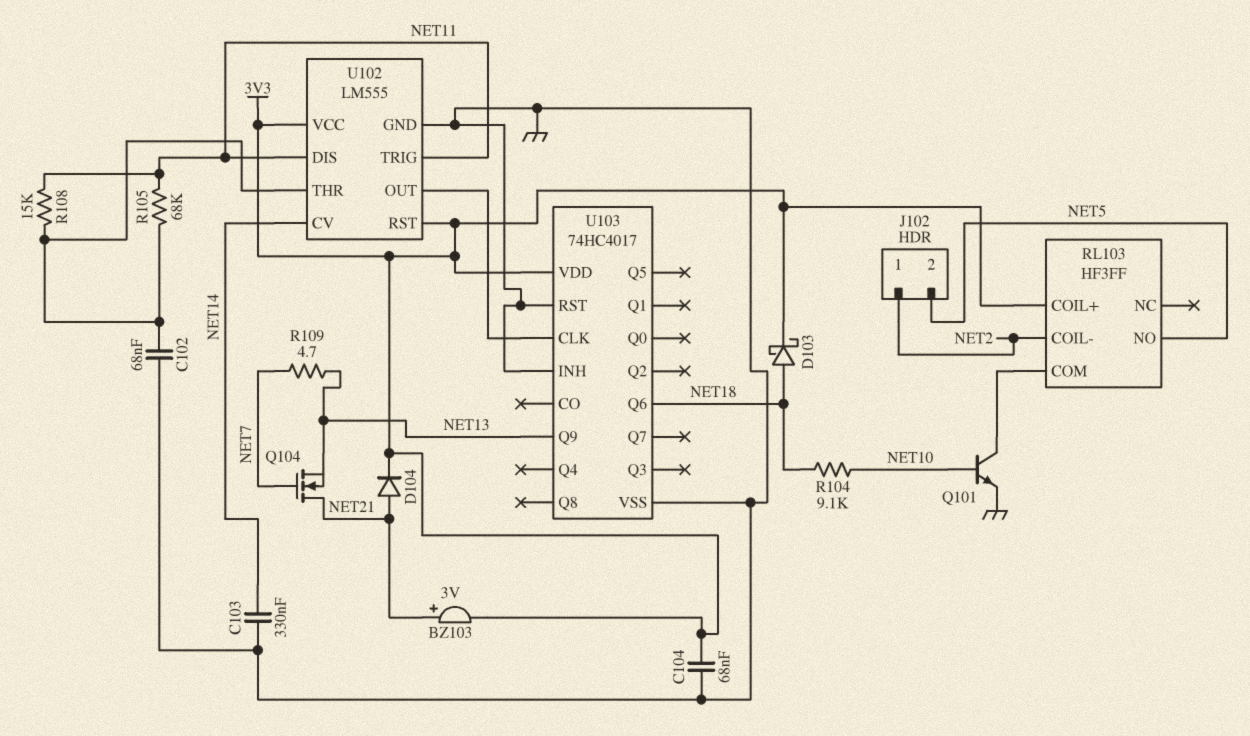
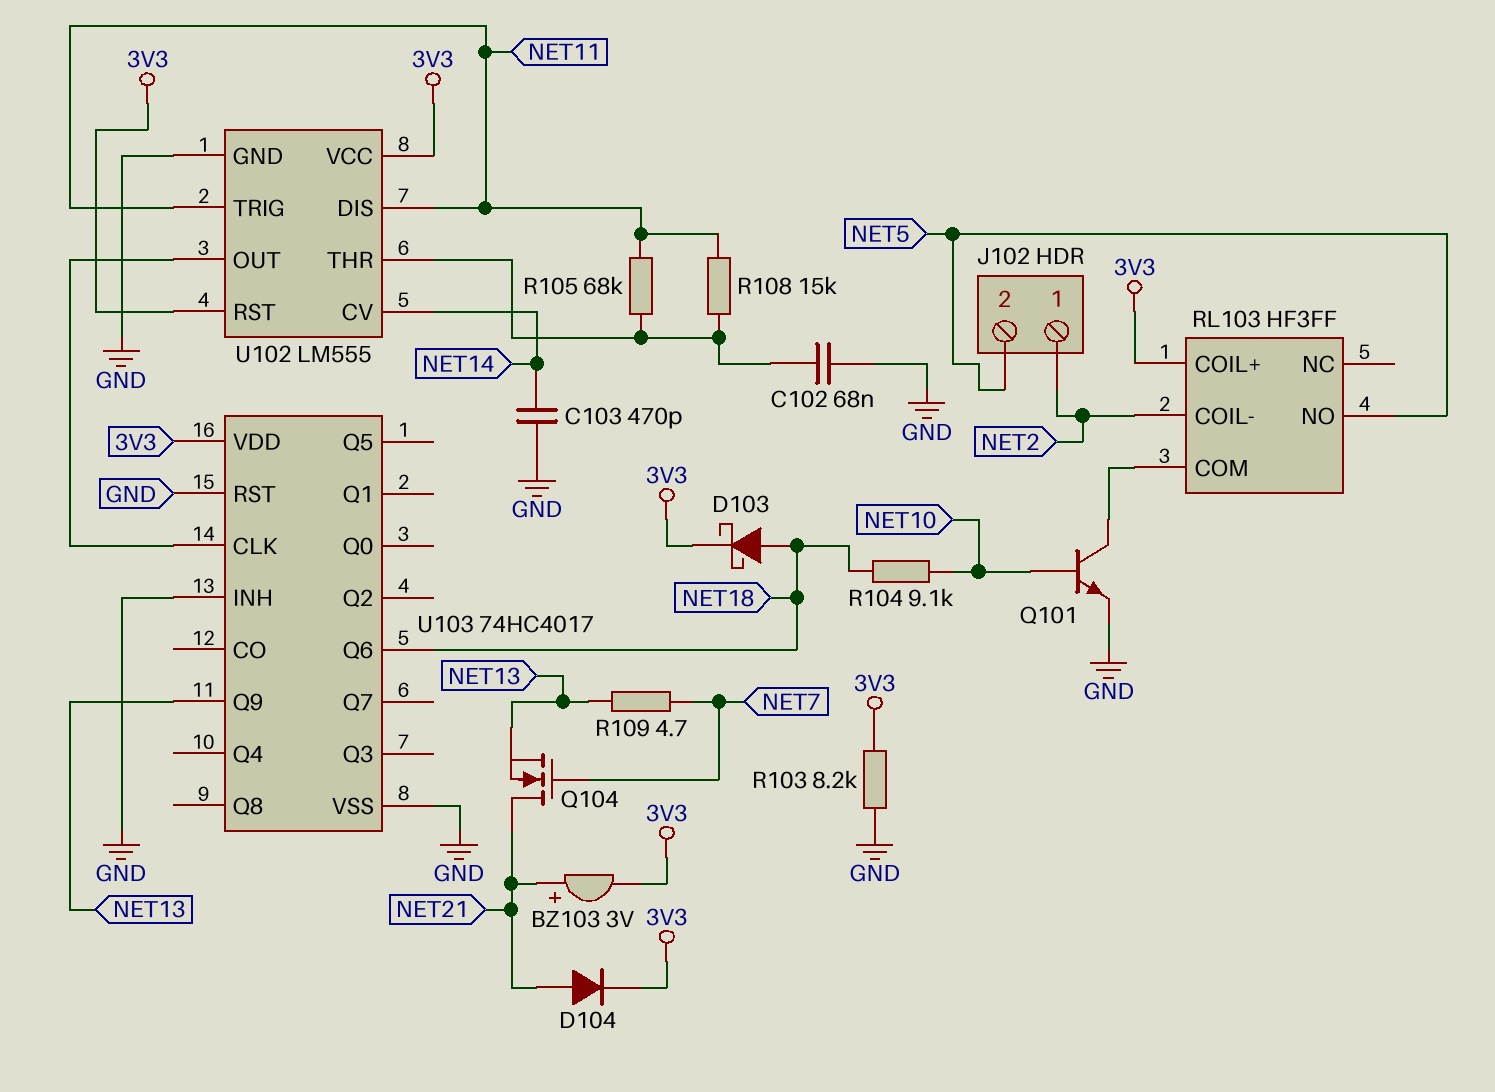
C103: 330nF (GND, NET14) -> 470pF (GND, NET14)
C104: 68nF (3V3, GND) -> none
R103: none -> 8.2k (3V3, GND)

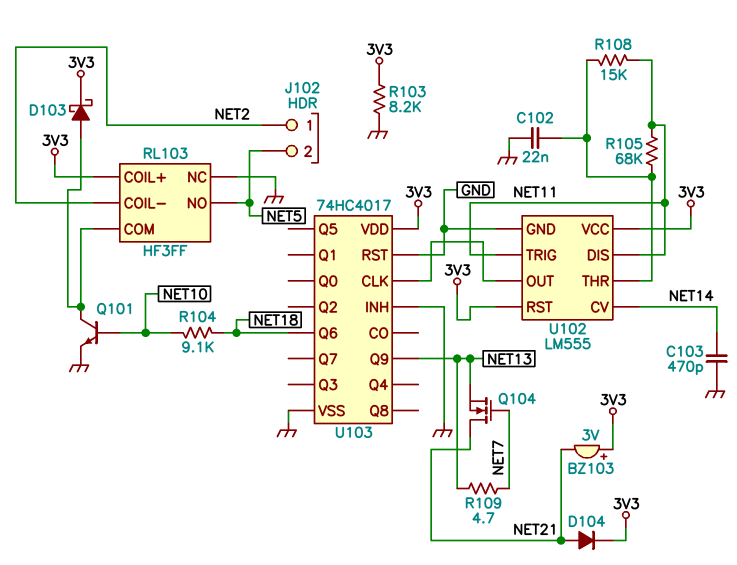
BZ103: buzzer 3V (plus NET21, minus 3V3) -> buzzer 3V (plus 3V3, minus NET21)
C102: 68nF (GND, U102/THR) -> 22nF (GND, U102/THR)
D103: schottky (A NET18, K 3V3) -> schottky (A RL103/COM, K 3V3)
RL103 pin NC: none -> GND

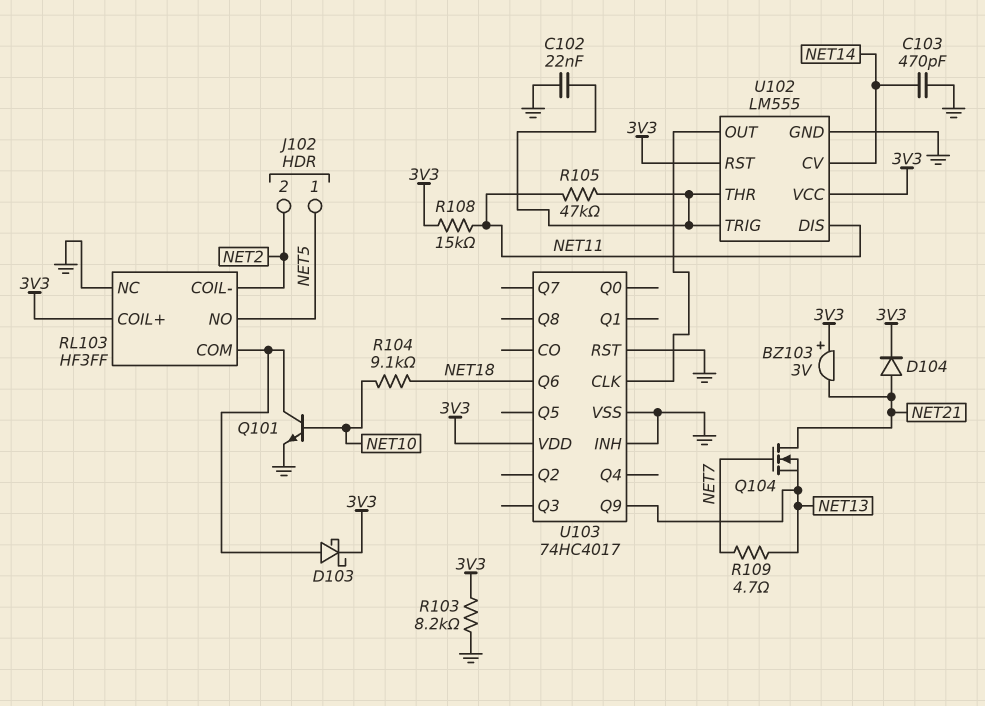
J102 pin 1: NET2 -> NET5
J102 pin 2: NET5 -> NET2
R105: 68k (NET11, U102/THR) -> 47k (NET11, U102/THR)
R108: 15k (NET11, U102/THR) -> 15k (3V3, NET11)
U102 pin TRIG: NET11 -> U102/THR

